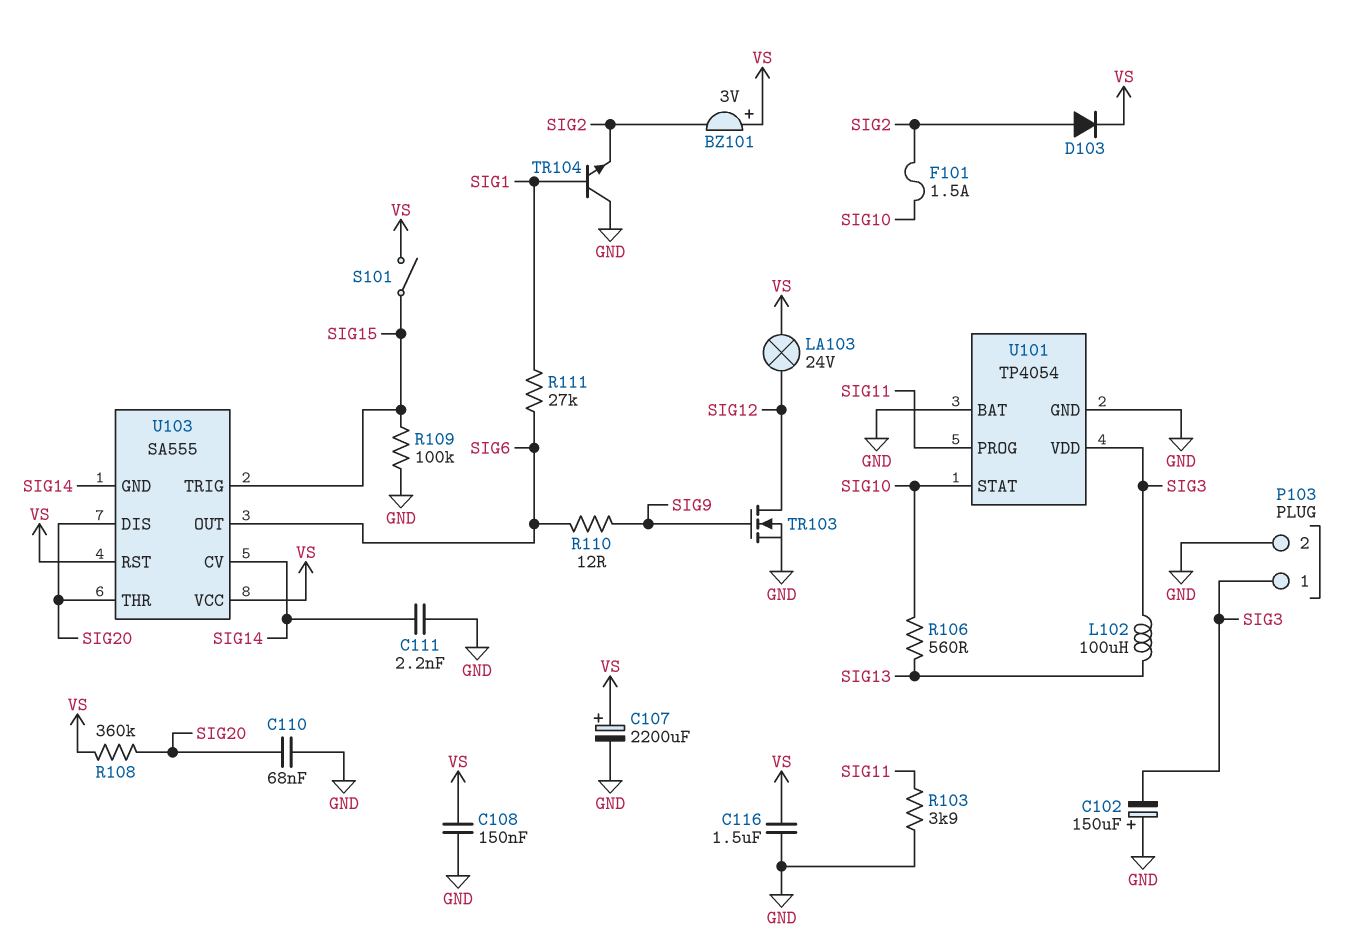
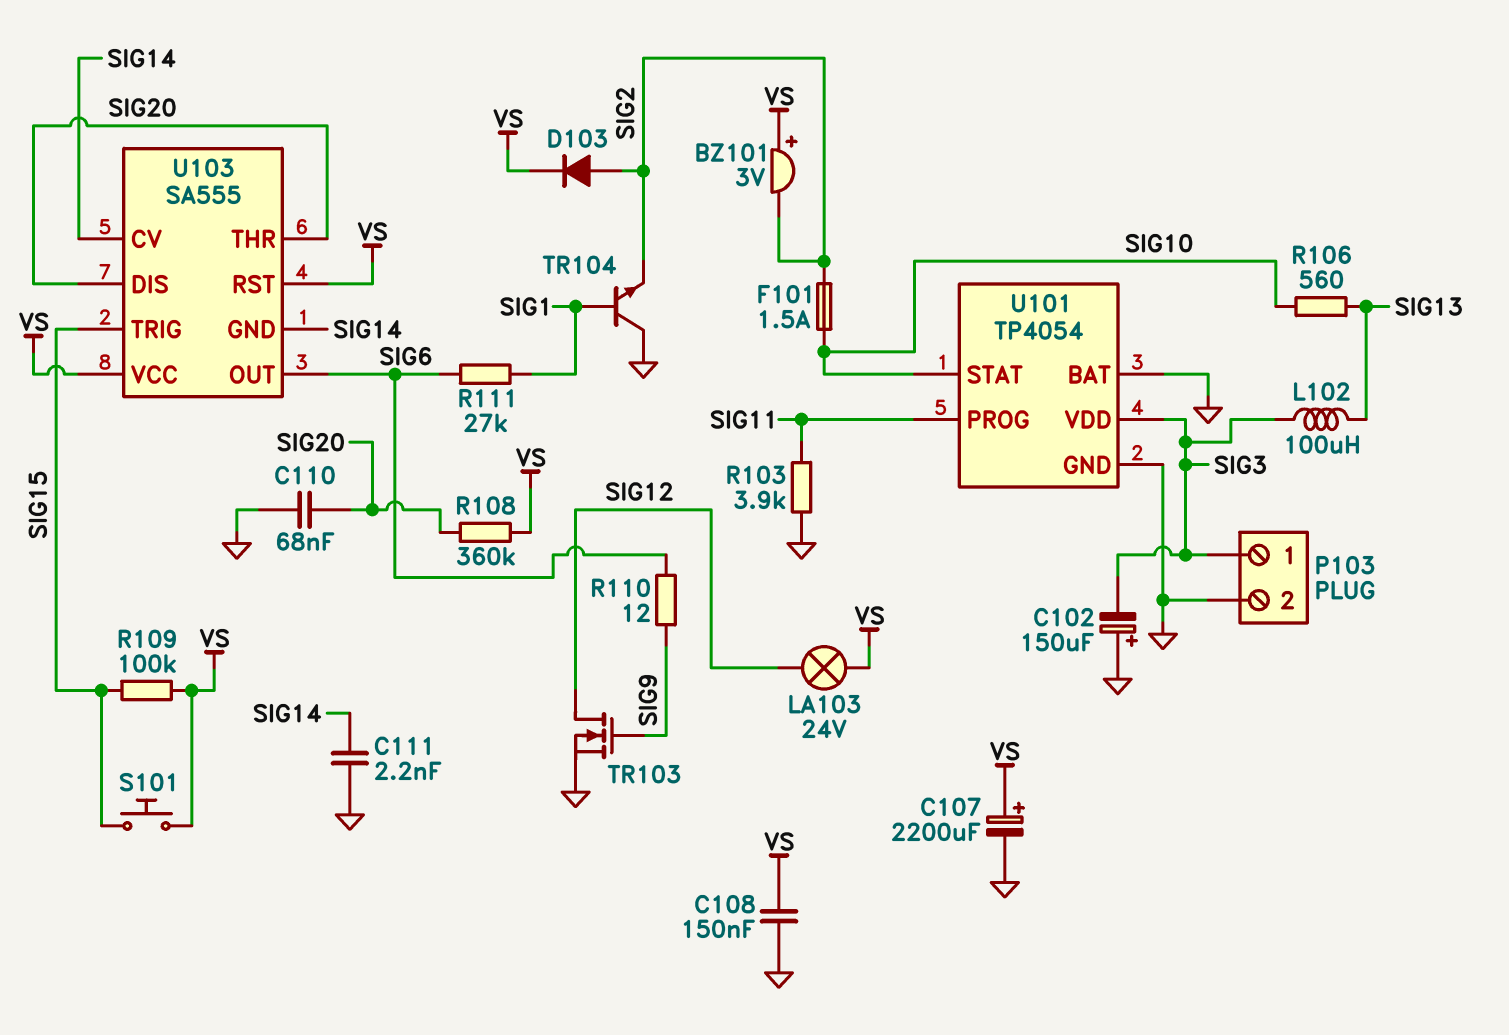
C116: 1.5uF (GND, VS) -> none
R109: 100k (GND, SIG15) -> 100k (SIG15, VS)
S101: switch (SIG15, VS) -> button (SIG15, VS)

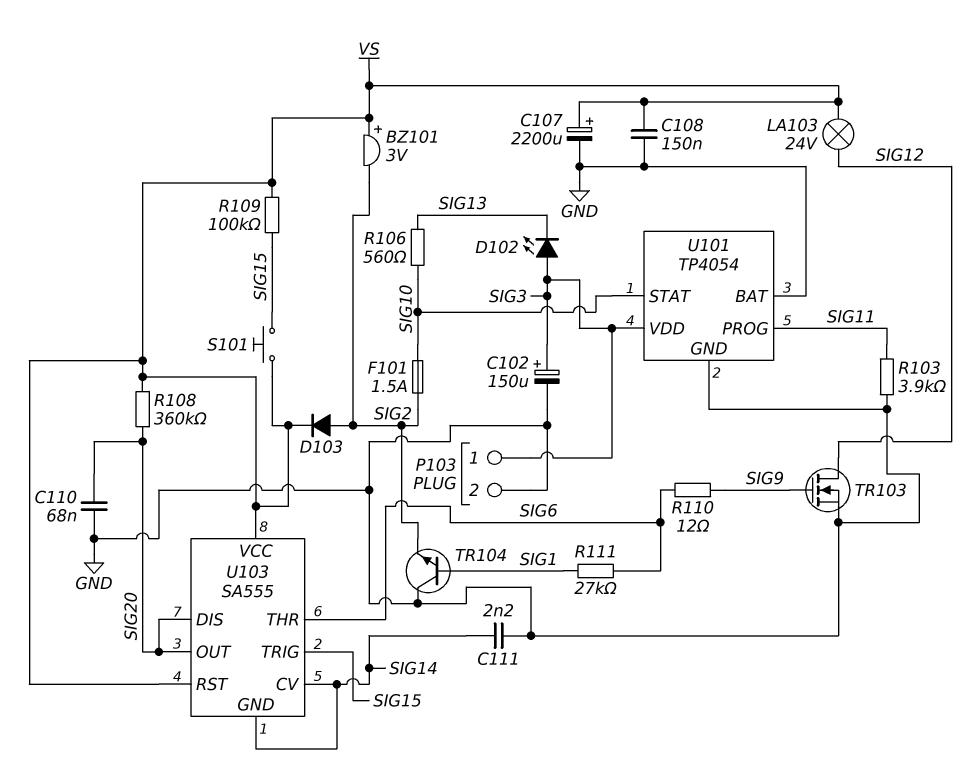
C102: 150uF (plus GND, minus SIG3) -> 150uF (plus SIG3, minus GND)
D102: none -> LED (A SIG3, K SIG13)
L102: 100uH (SIG3, SIG13) -> none
U103 pin OUT: SIG6 -> SIG20
U103 pin THR: SIG20 -> SIG6

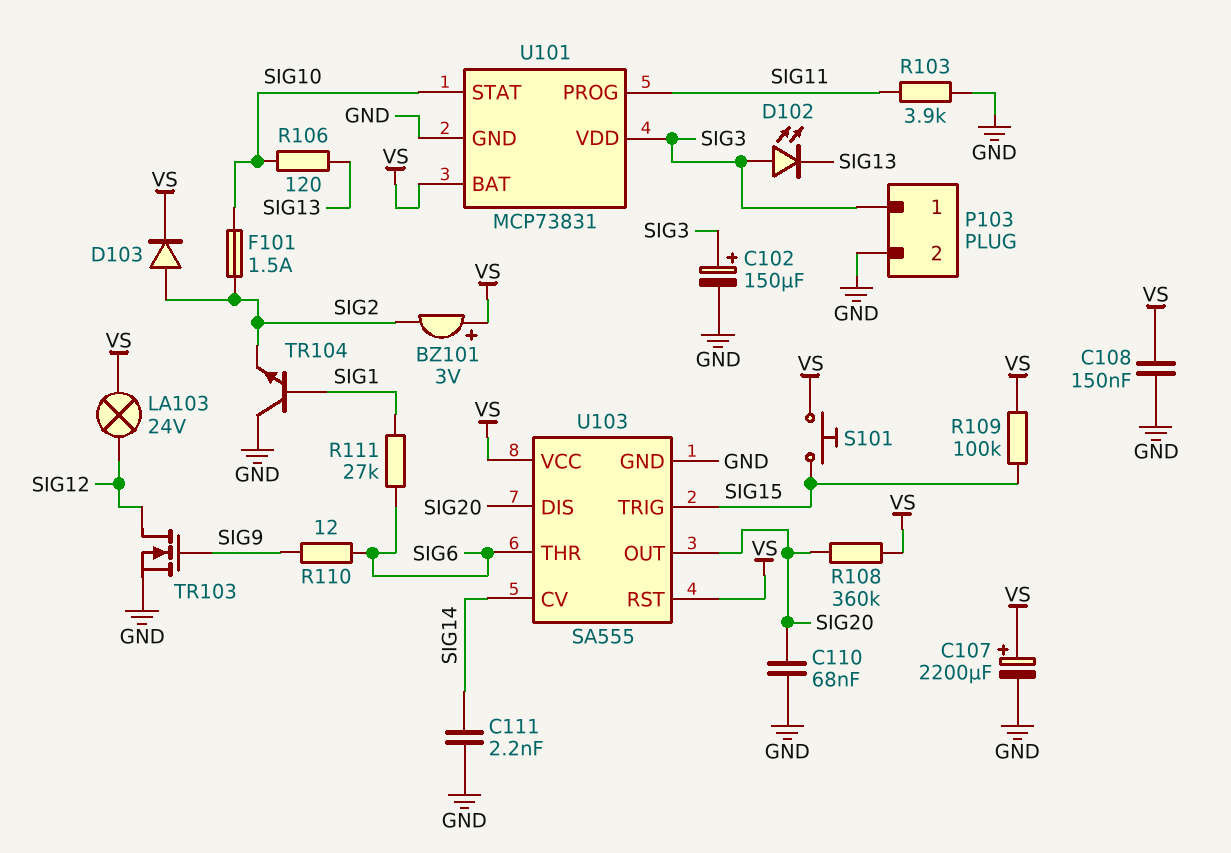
R106: 560 (SIG10, SIG13) -> 120 (SIG10, SIG13)
U101: TP4054 -> MCP73831
U101 pin BAT: GND -> VS
U103 pin GND: SIG14 -> GND

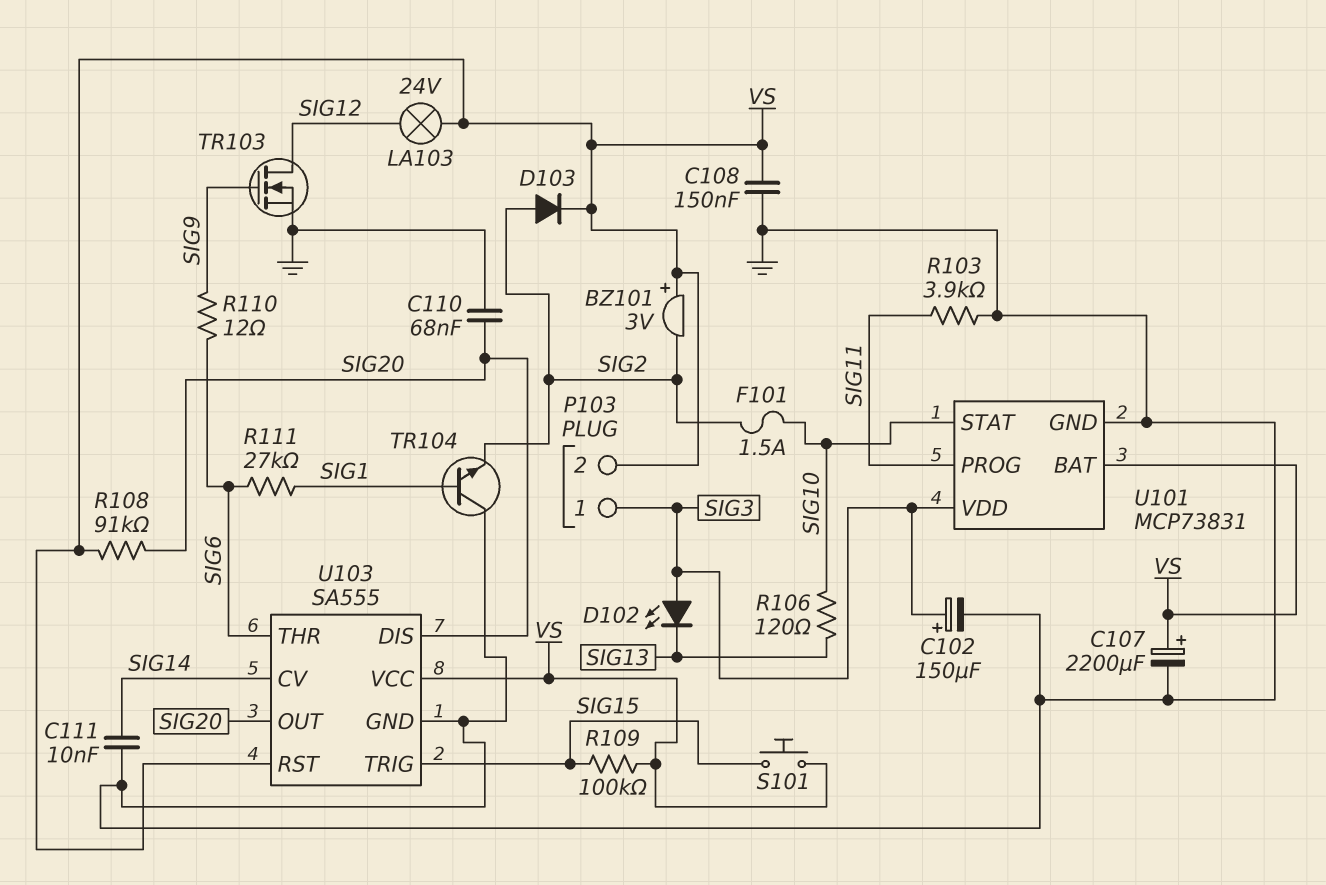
C111: 2.2nF (GND, SIG14) -> 10nF (GND, SIG14)
P103 pin 2: GND -> VS
R108: 360k (SIG20, VS) -> 91k (SIG20, VS)

